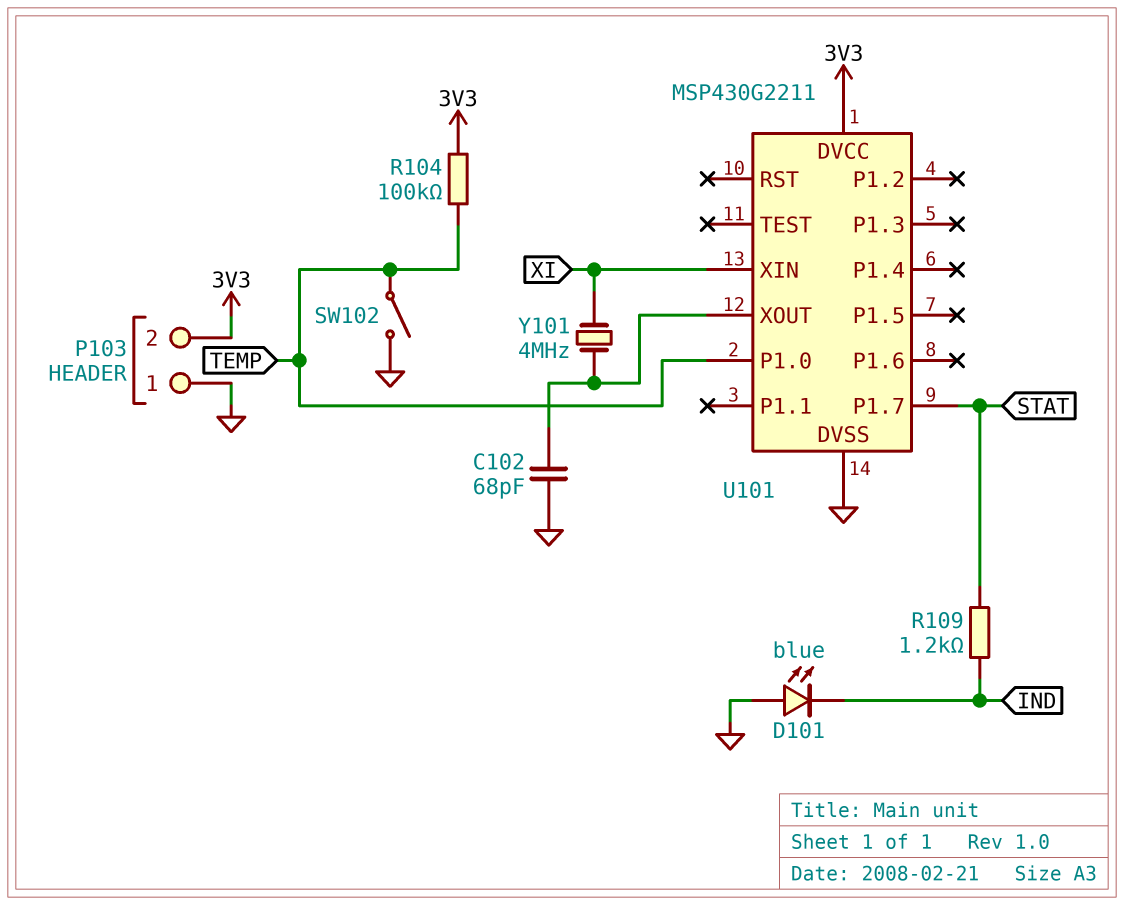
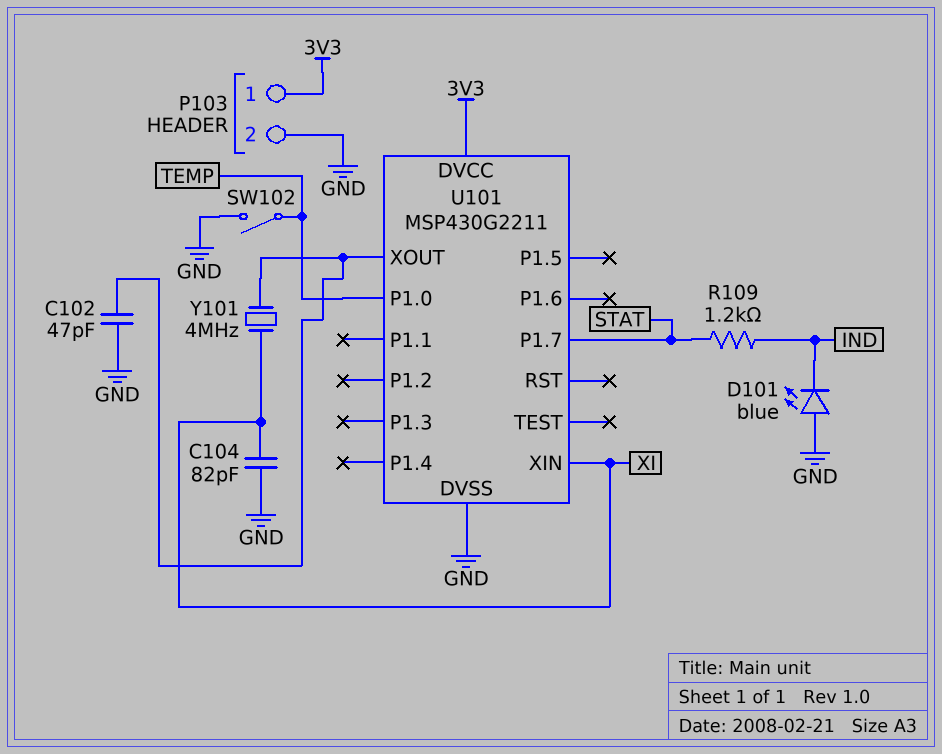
C102: 68pF (GND, U101/XOUT) -> 47pF (GND, U101/XOUT)
C104: none -> 82pF (GND, XI)
P103 pin 1: GND -> 3V3
P103 pin 2: 3V3 -> GND
R104: 100k (3V3, TEMP) -> none

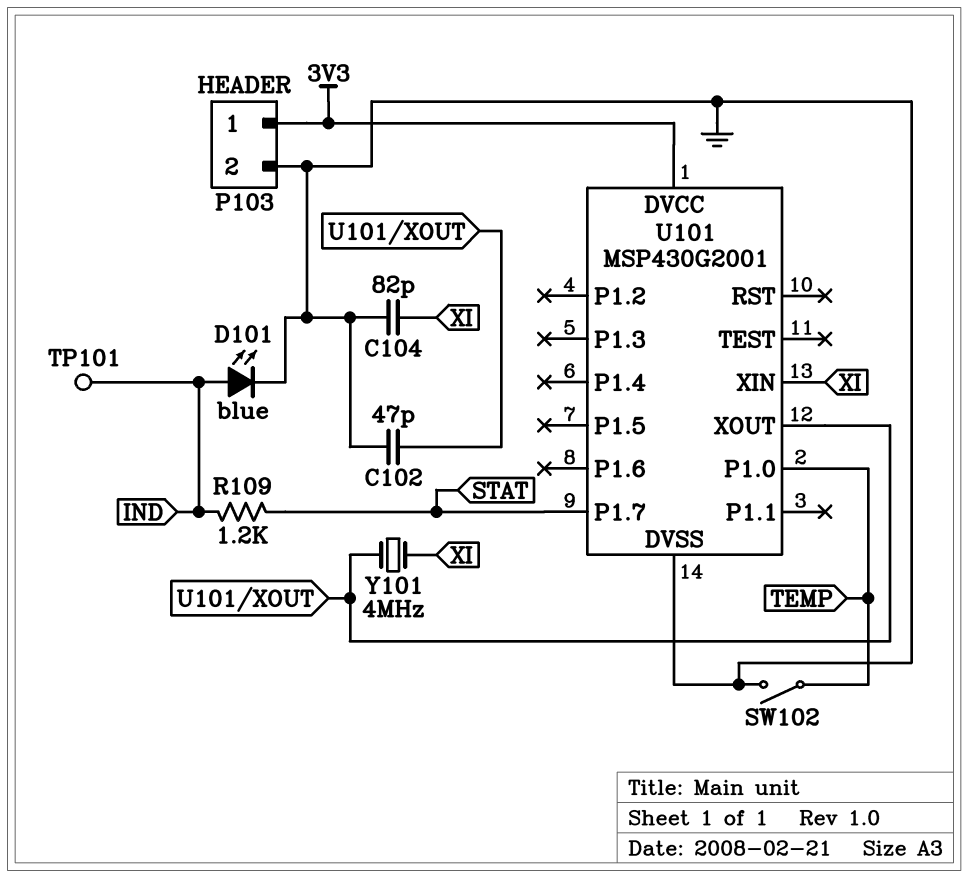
D101: LED blue (A GND, K IND) -> LED blue (A IND, K GND)
TP101: none -> test point (IND)
U101: MSP430G2211 -> MSP430G2001

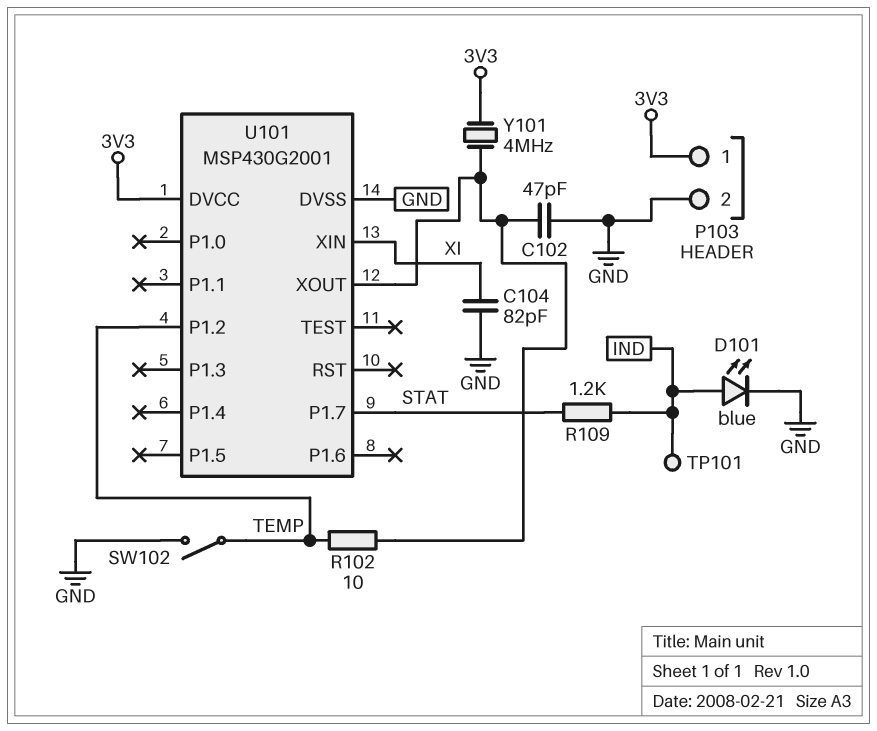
R102: none -> 10 (TEMP, U101/XOUT)
U101 pin P1.0: TEMP -> none
U101 pin P1.2: none -> TEMP
Y101: 4MHz (U101/XOUT, XI) -> 4MHz (3V3, U101/XOUT)

